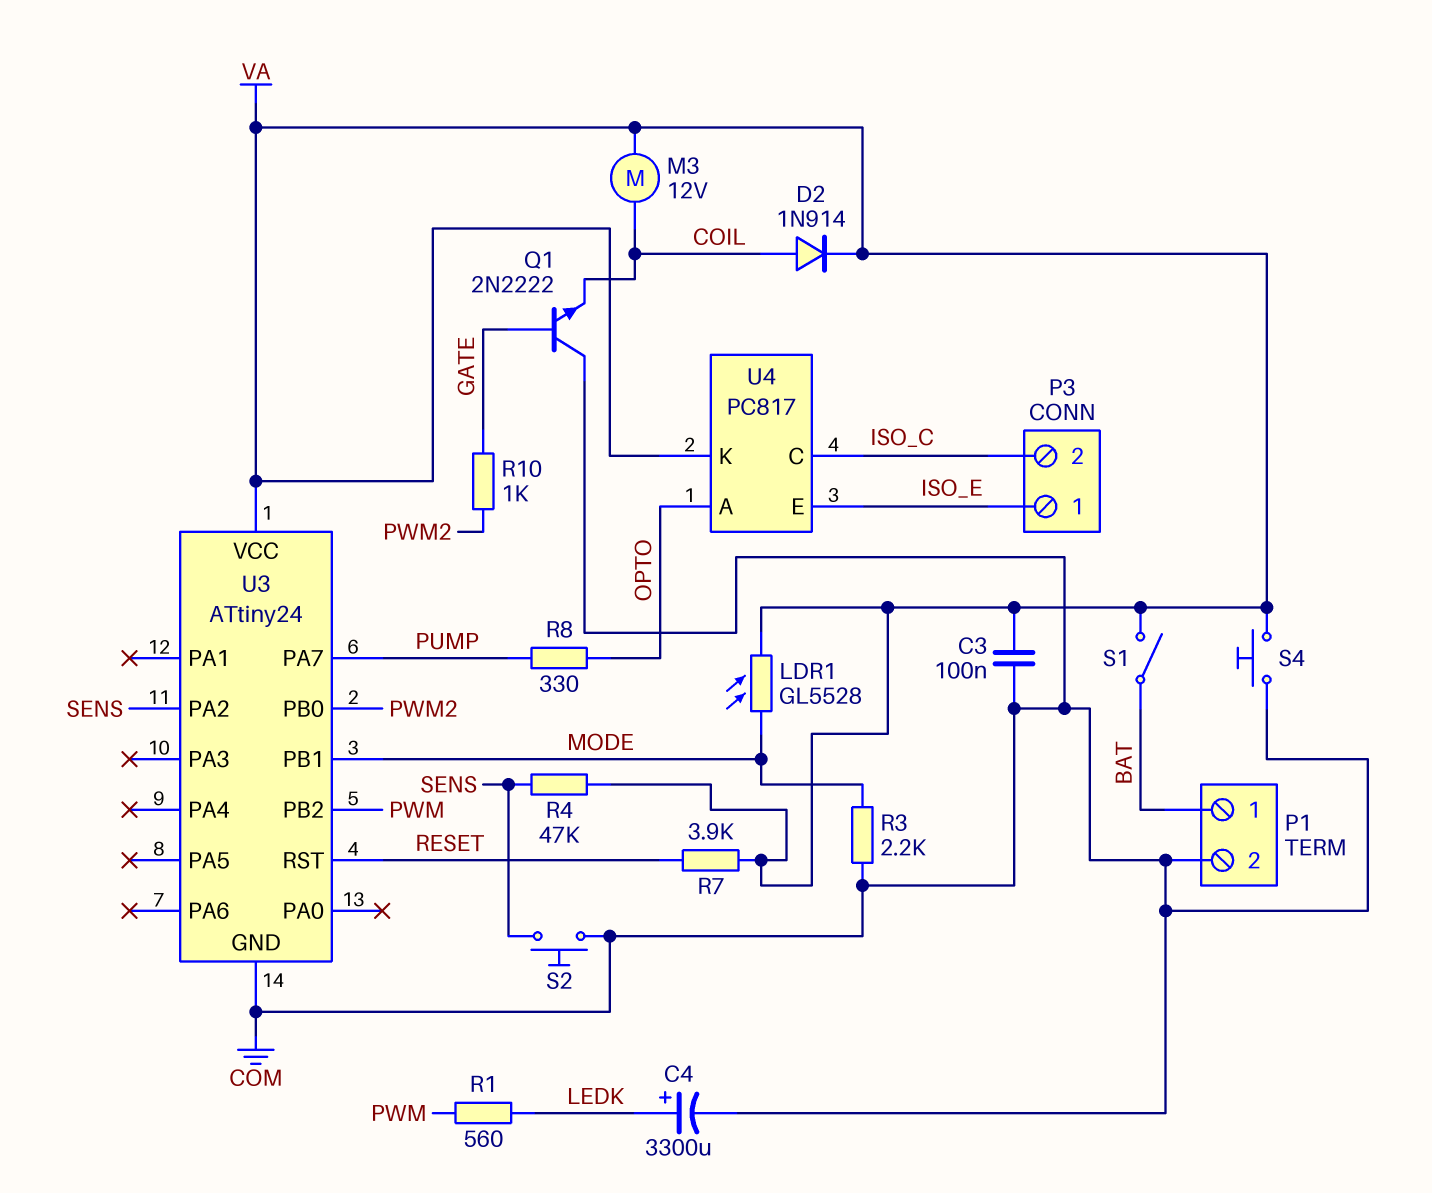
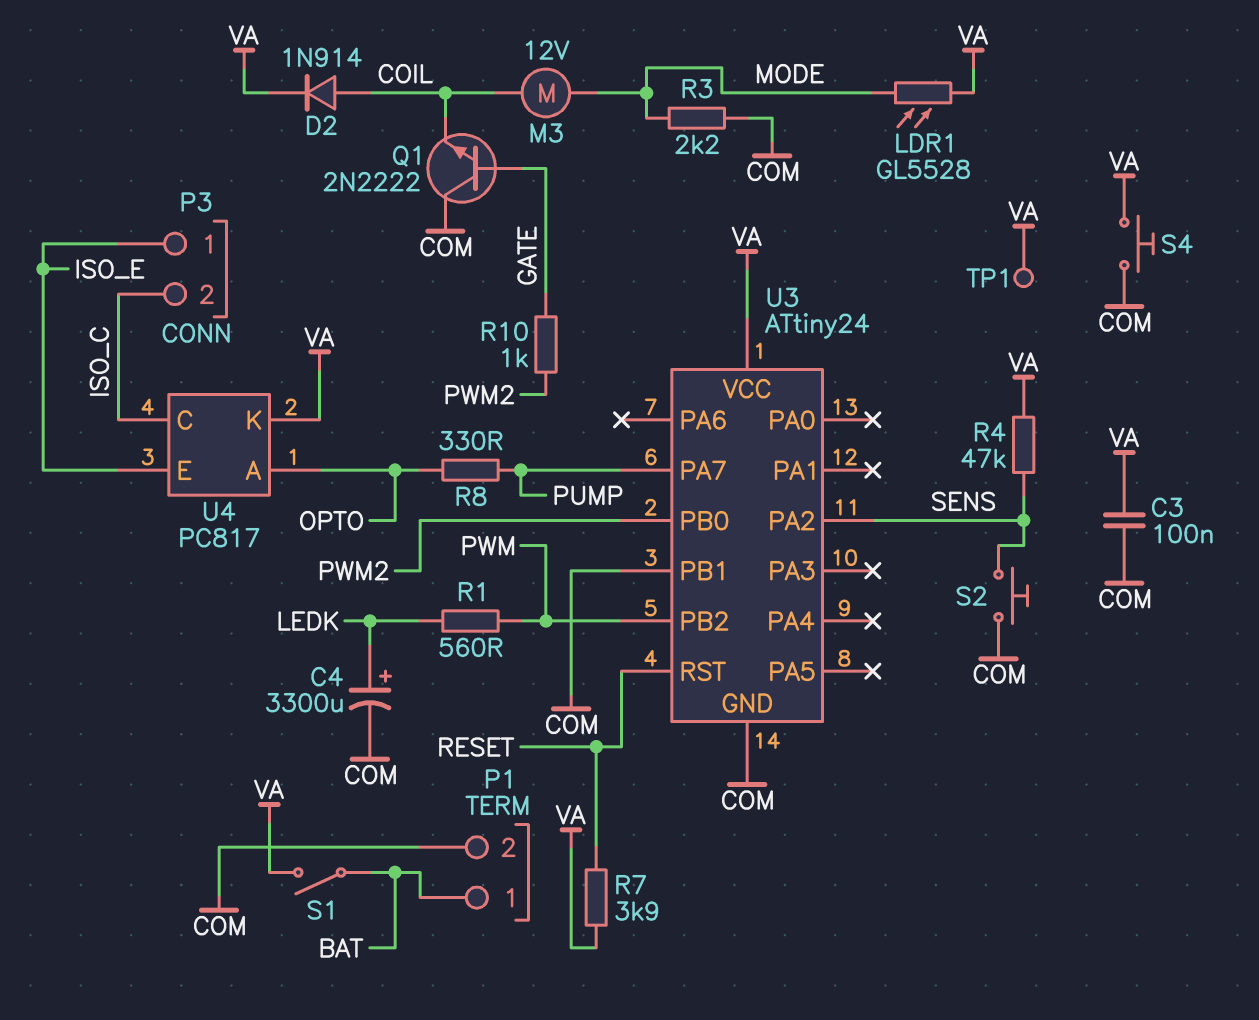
M3: motor 12V (COIL, VA) -> motor 12V (COIL, MODE)
TP1: none -> test point (VA)
U3 pin PB1: MODE -> COM

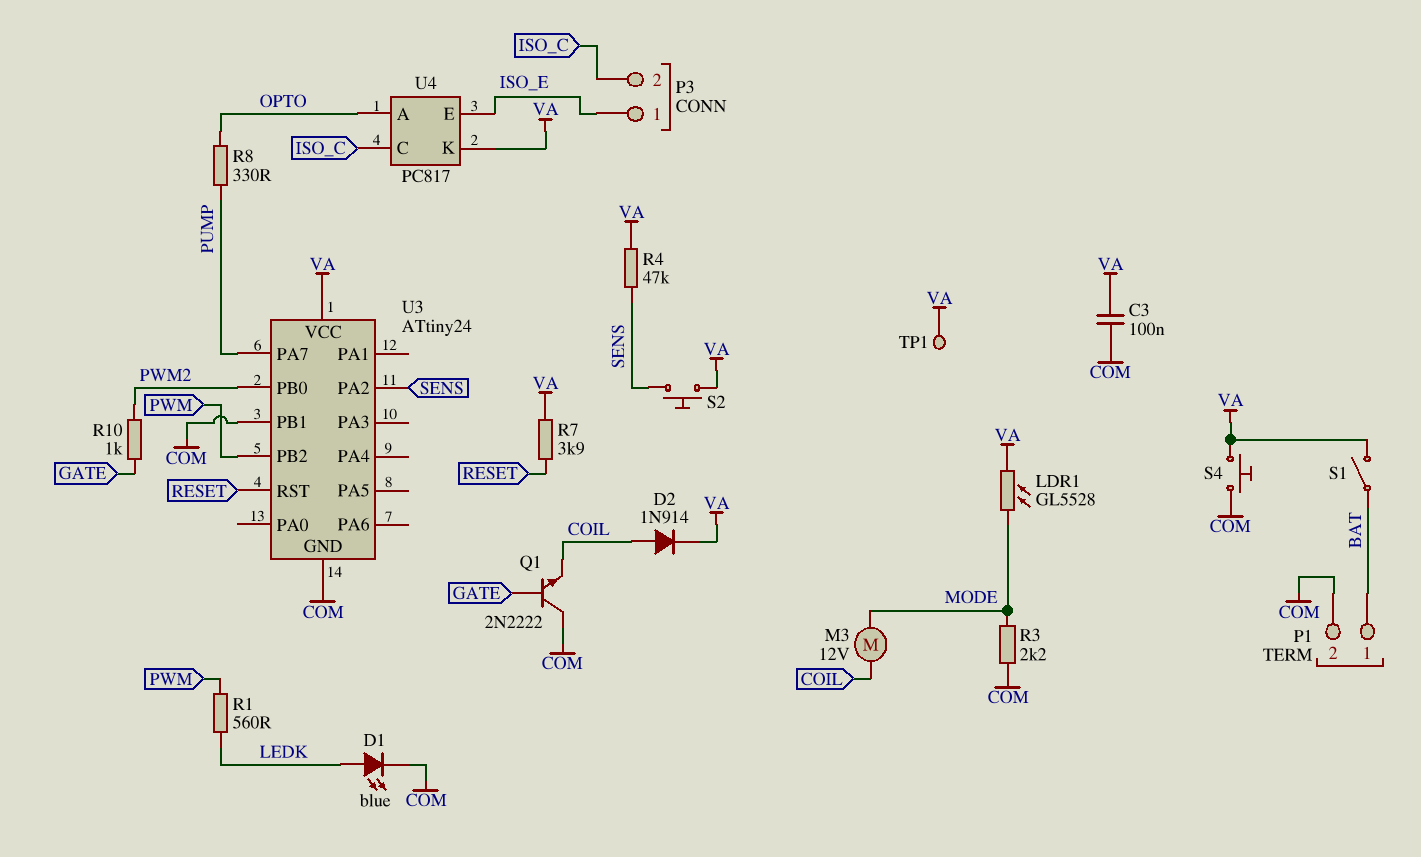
C4: 3300uF (plus LEDK, minus COM) -> none
D1: none -> LED blue (A LEDK, K COM)
S2: button (COM, SENS) -> button (SENS, VA)

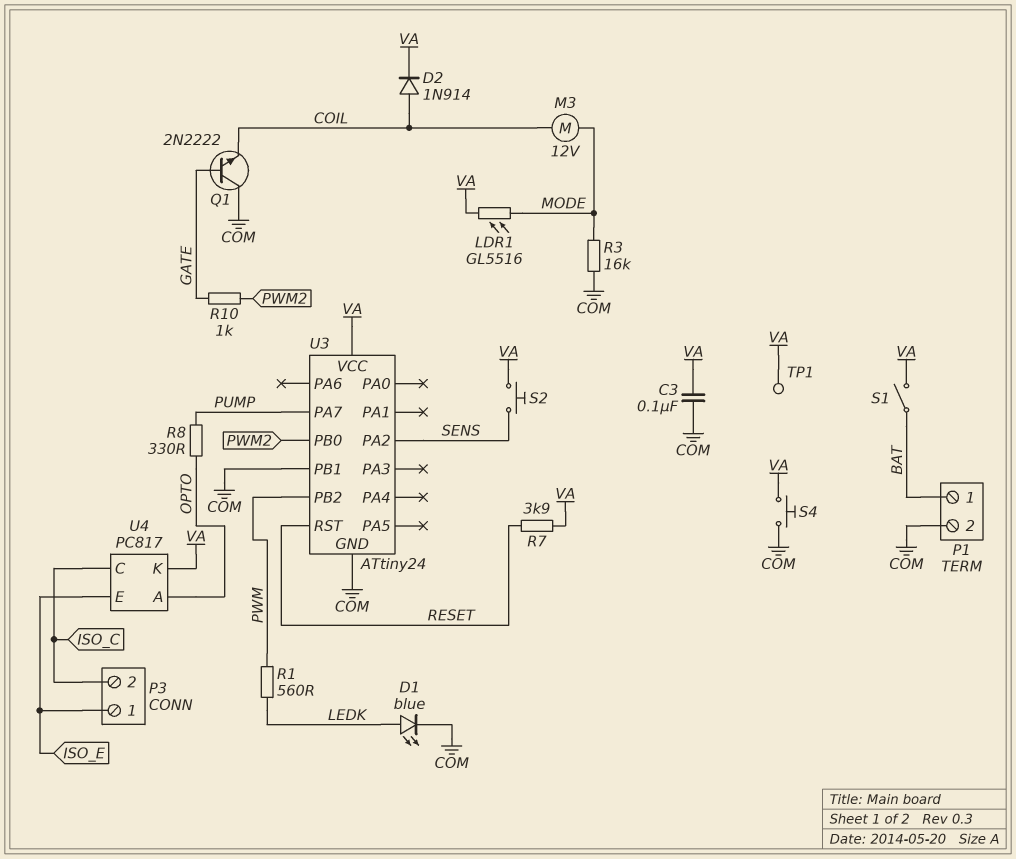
LDR1: GL5528 (MODE, VA) -> GL5516 (MODE, VA)
R3: 2.2k (COM, MODE) -> 16k (COM, MODE)
R4: 47k (SENS, VA) -> none

